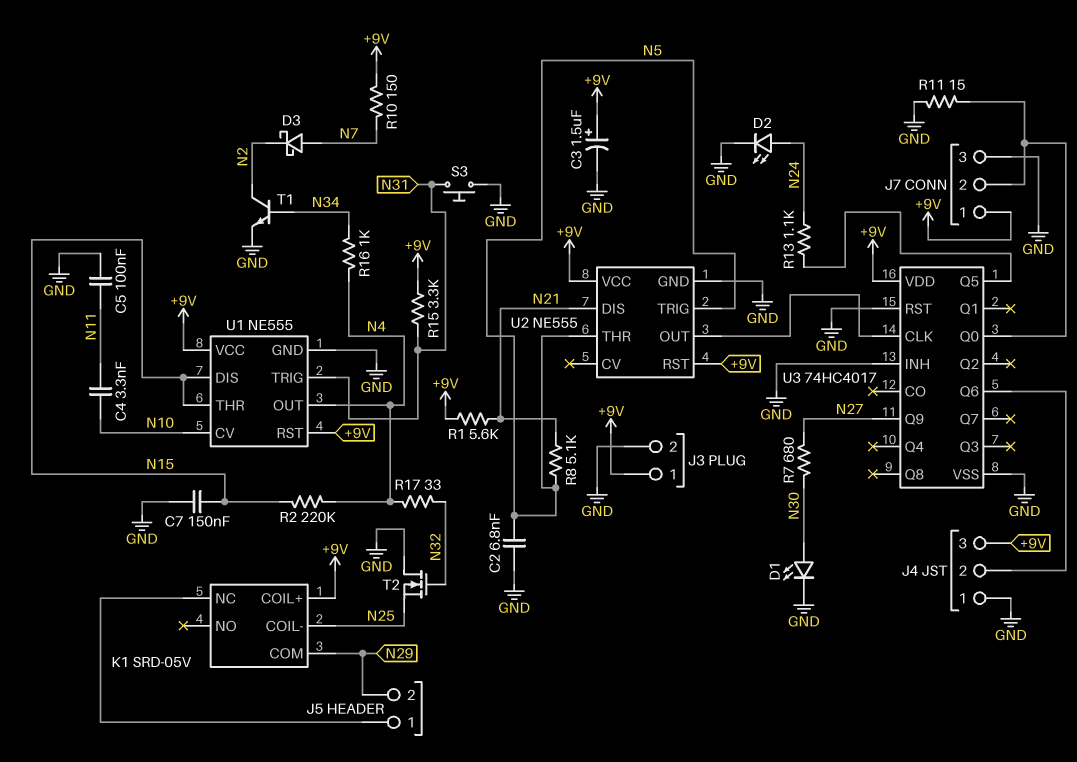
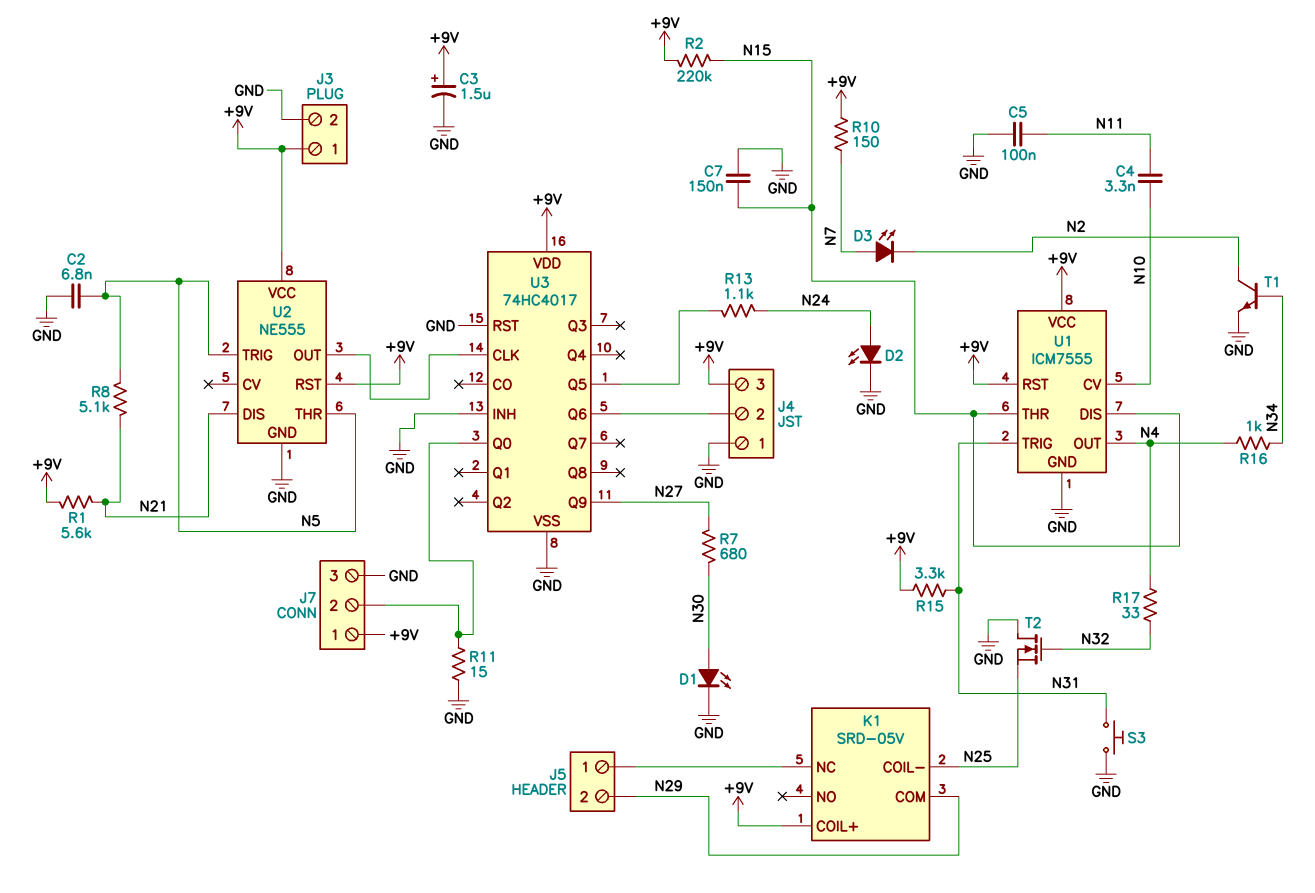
D3: schottky (A N7, K N2) -> LED (A N7, K N2)
R2: 220k (N4, N15) -> 220k (+9V, N15)
U1: NE555 -> ICM7555

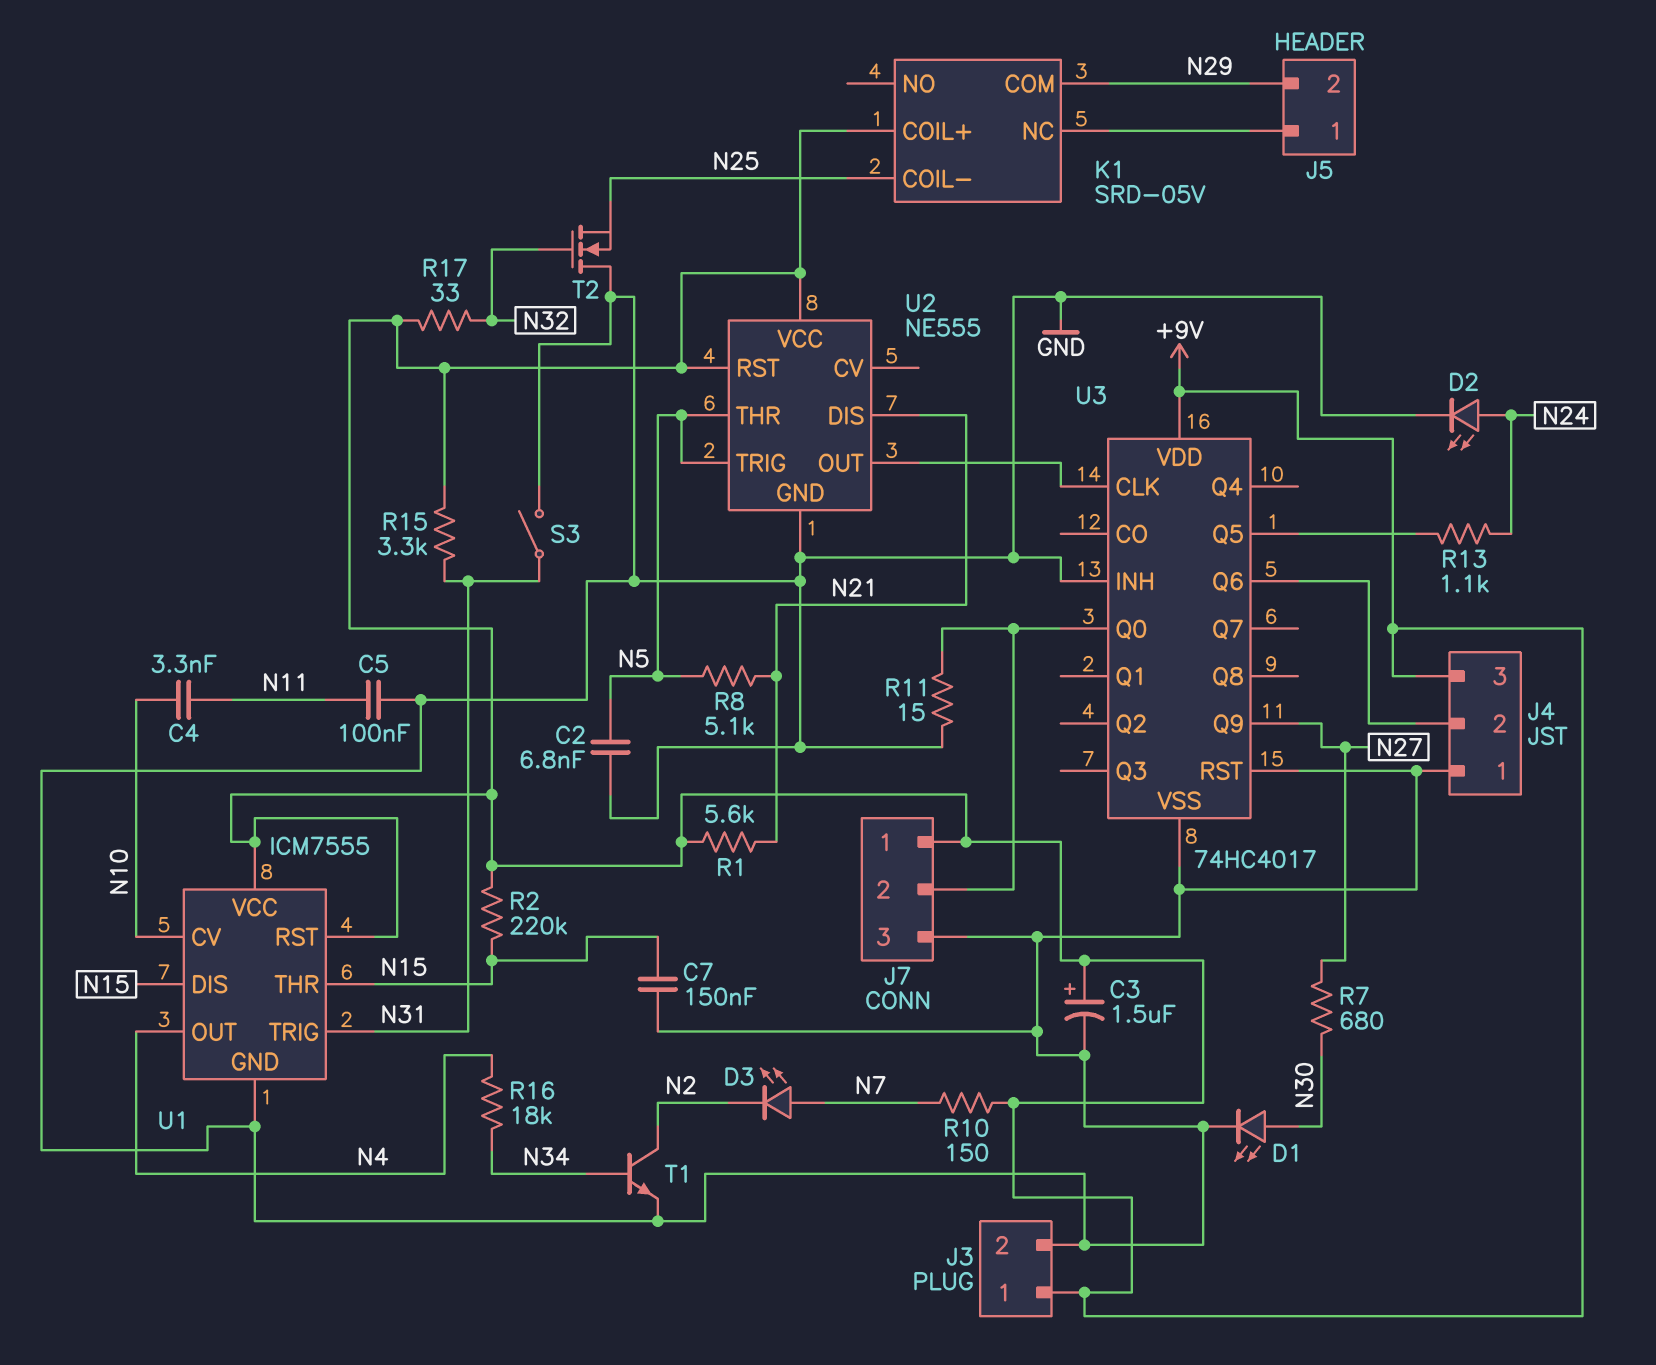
R16: 1k (N4, N34) -> 18k (N4, N34)
R17: 33 (N4, N32) -> 33 (+9V, N32)
S3: button (GND, N31) -> switch (GND, N31)

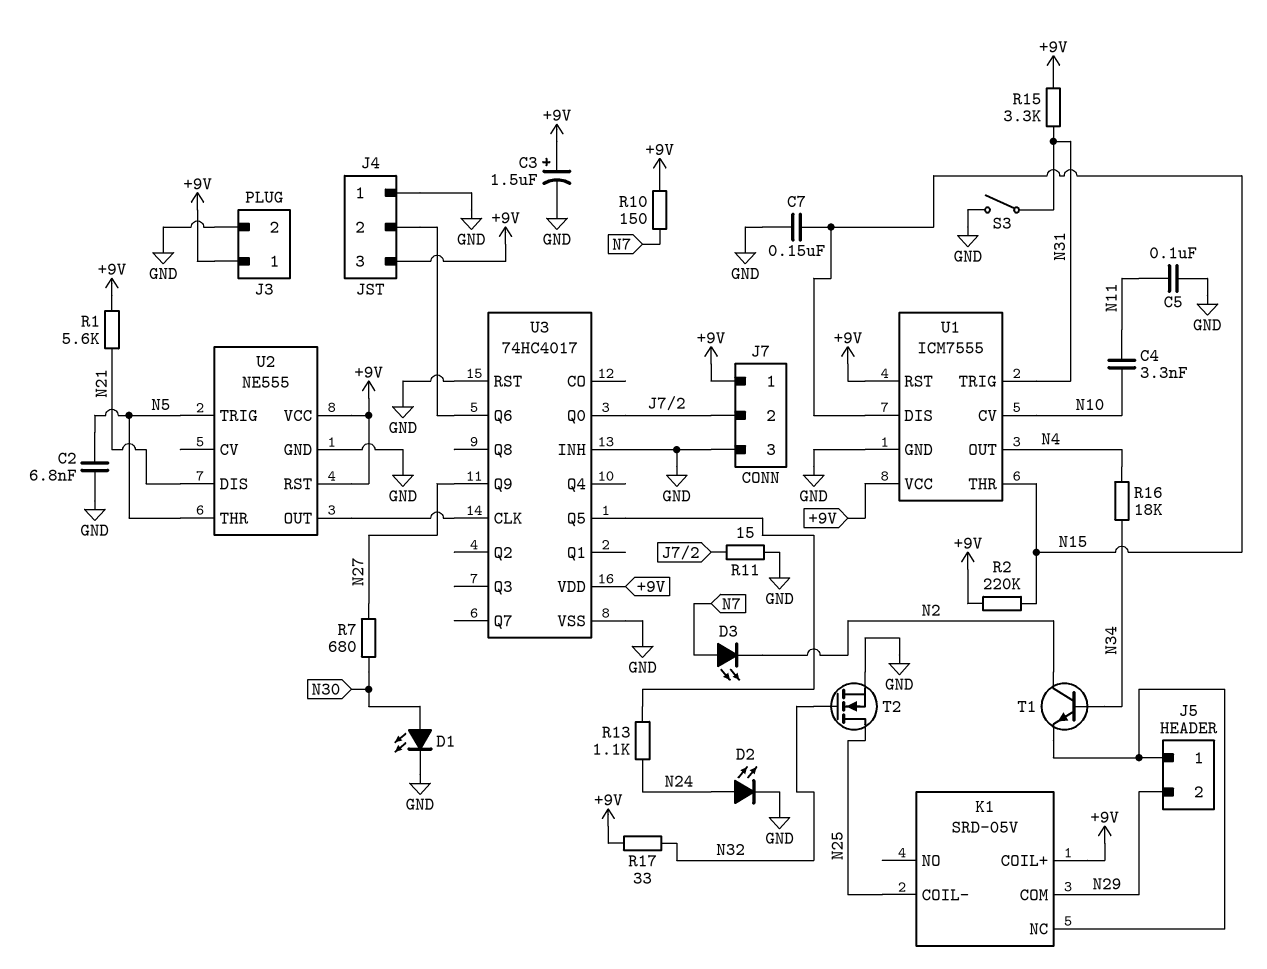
R8: 5.1k (N5, N21) -> none
T1: NPN (B N34, C N2, E GND) -> NPN (B N34, C N2, E J5/1)
T2: NMOS (G N32, D GND, S N25) -> NMOS (G N32, D N25, S GND)

